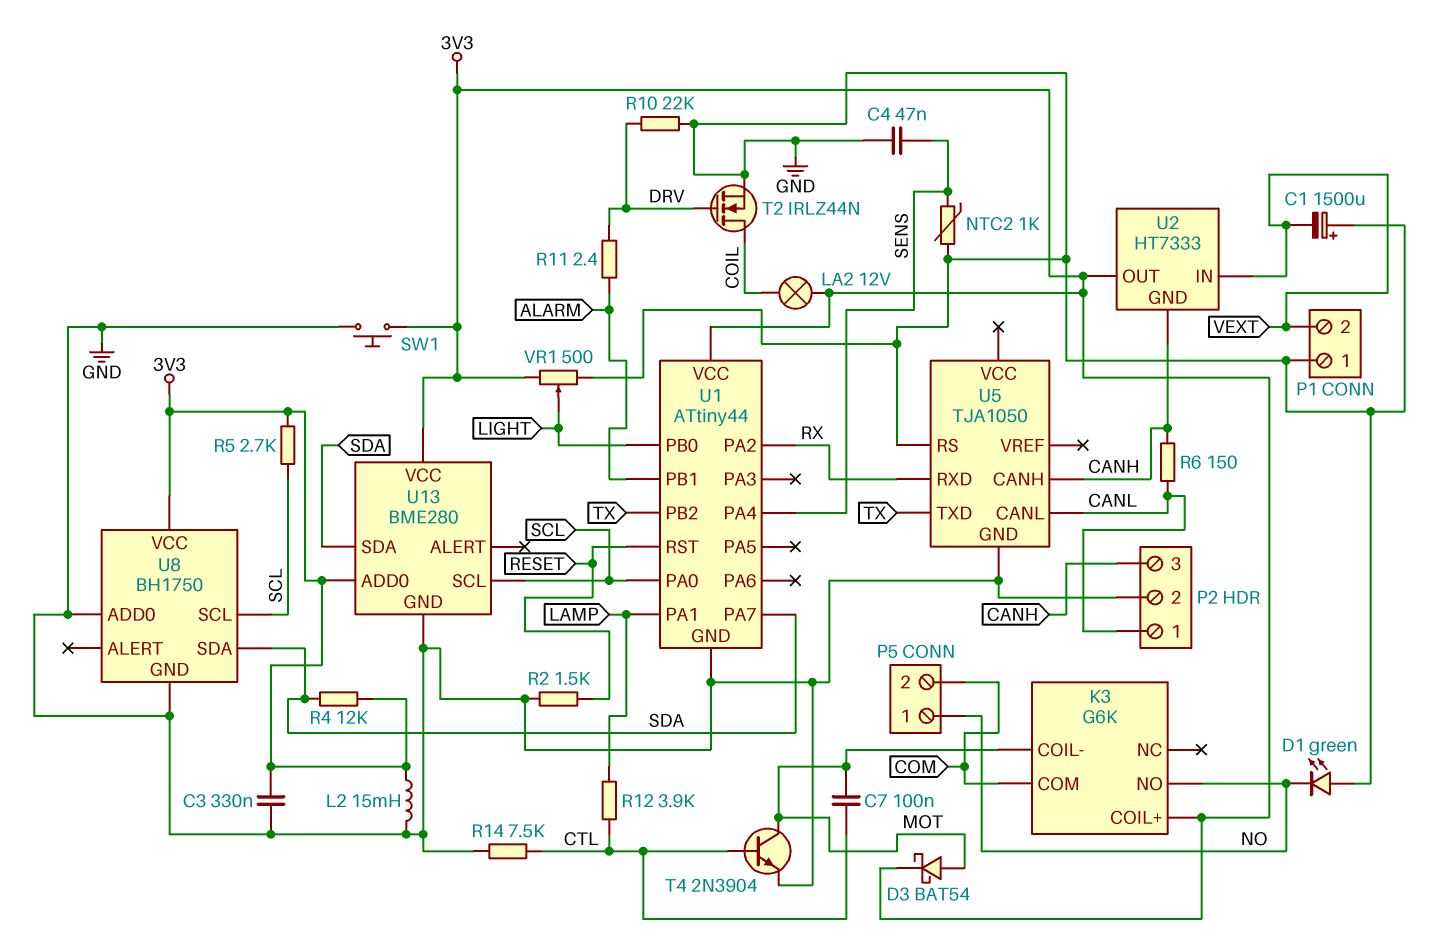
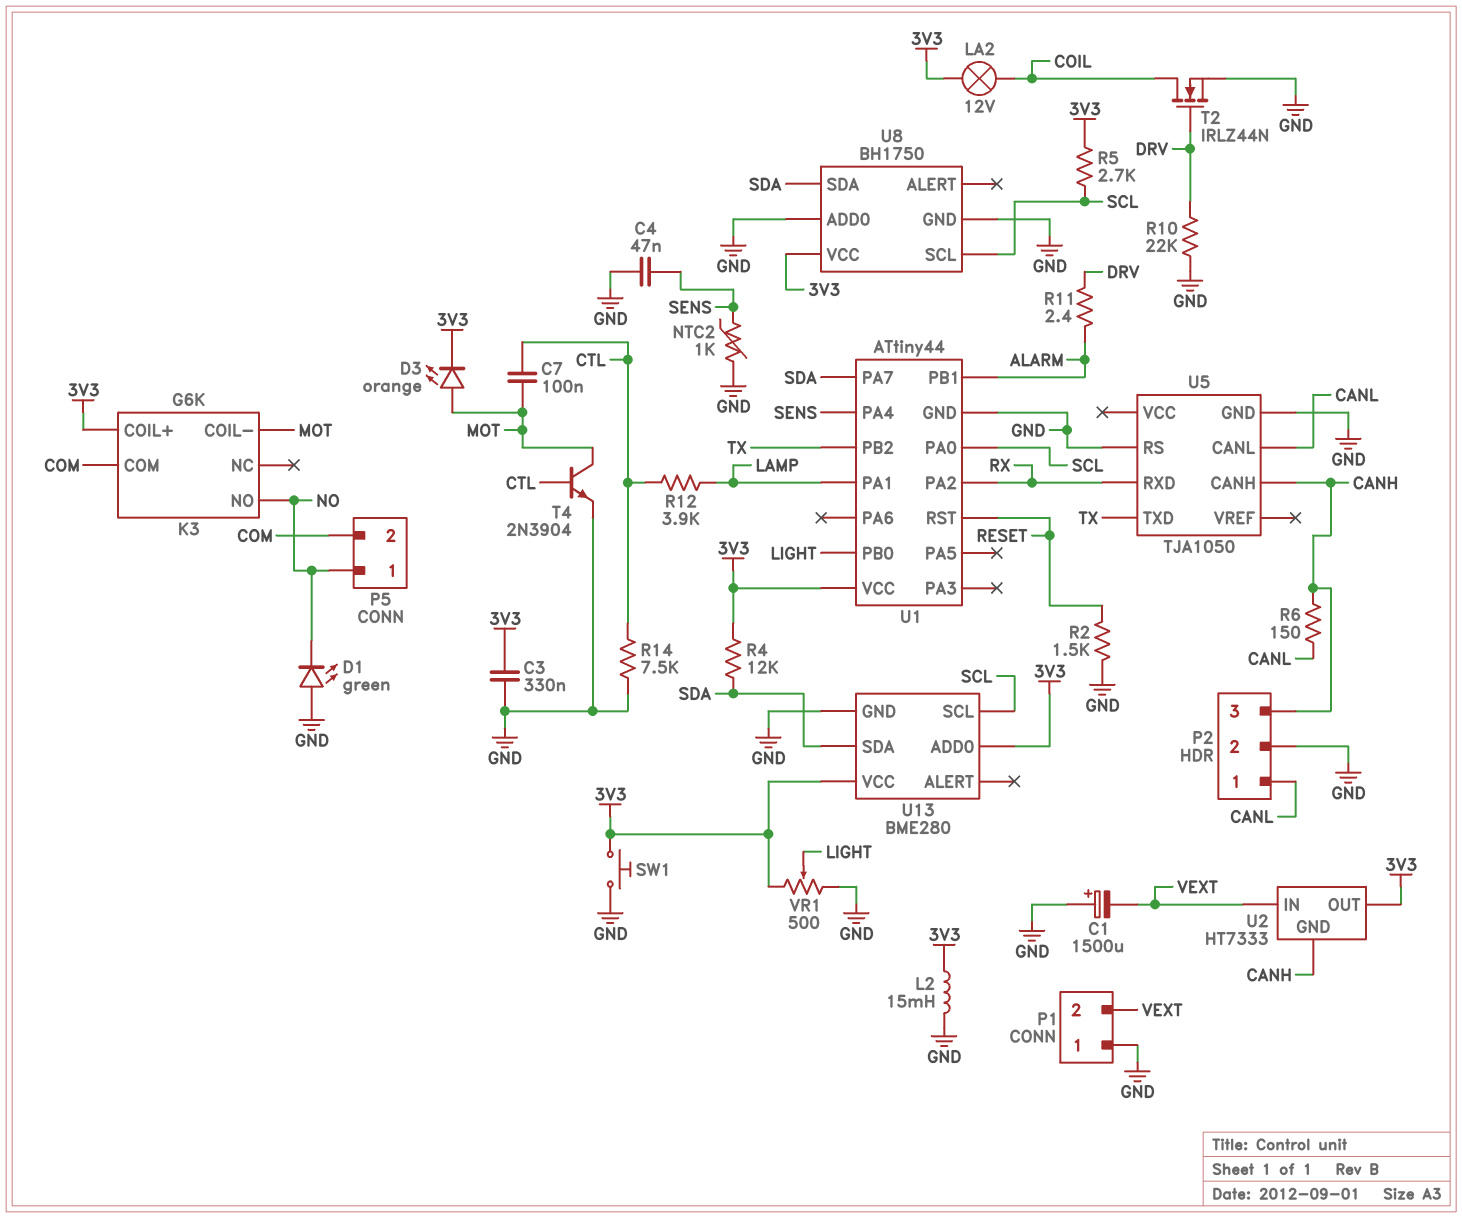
D3: schottky BAT54 (A MOT, K 3V3) -> LED orange (A MOT, K 3V3)

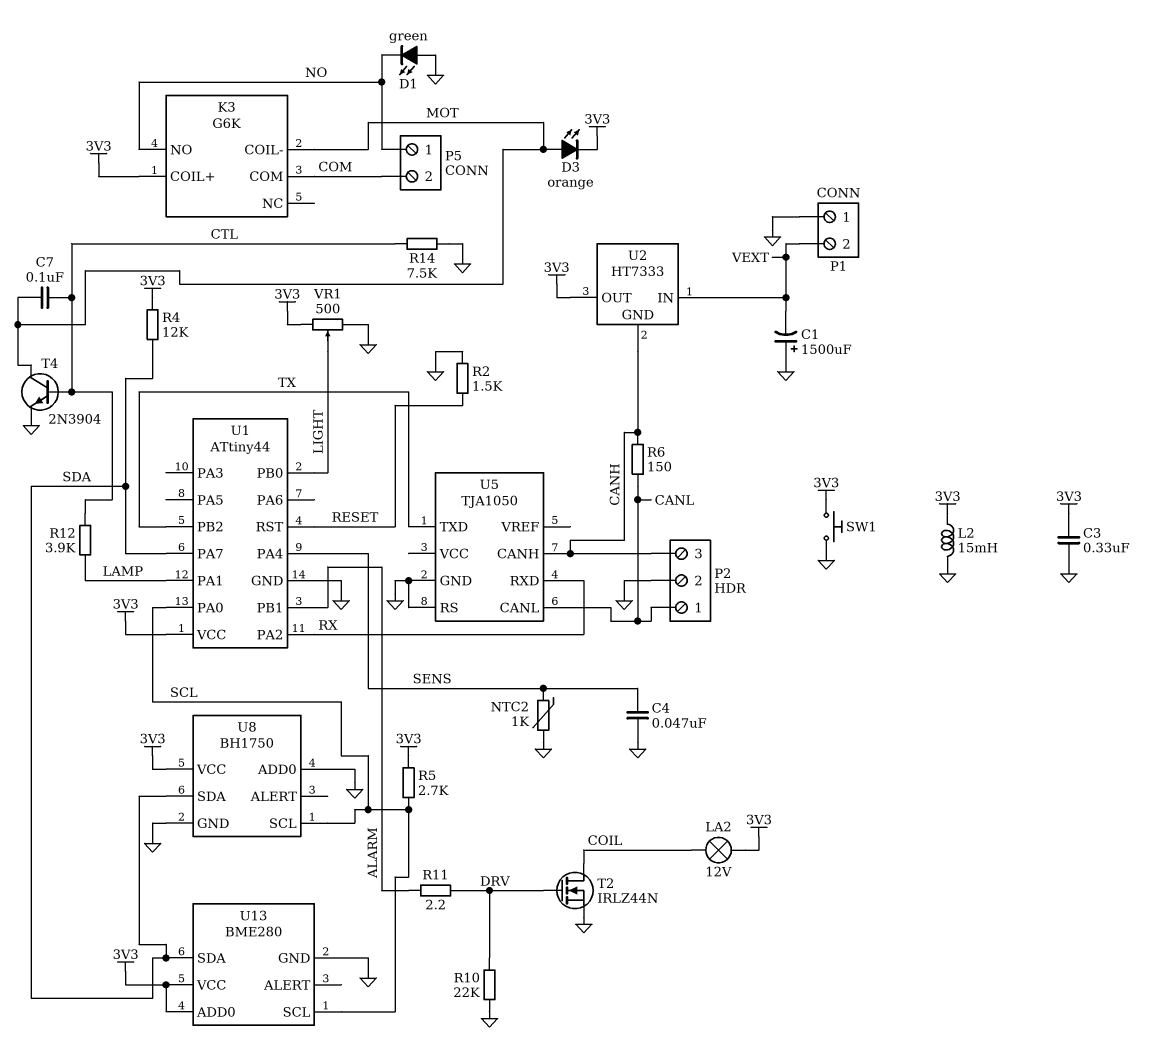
R11: 2.4 (ALARM, DRV) -> 2.2 (ALARM, DRV)

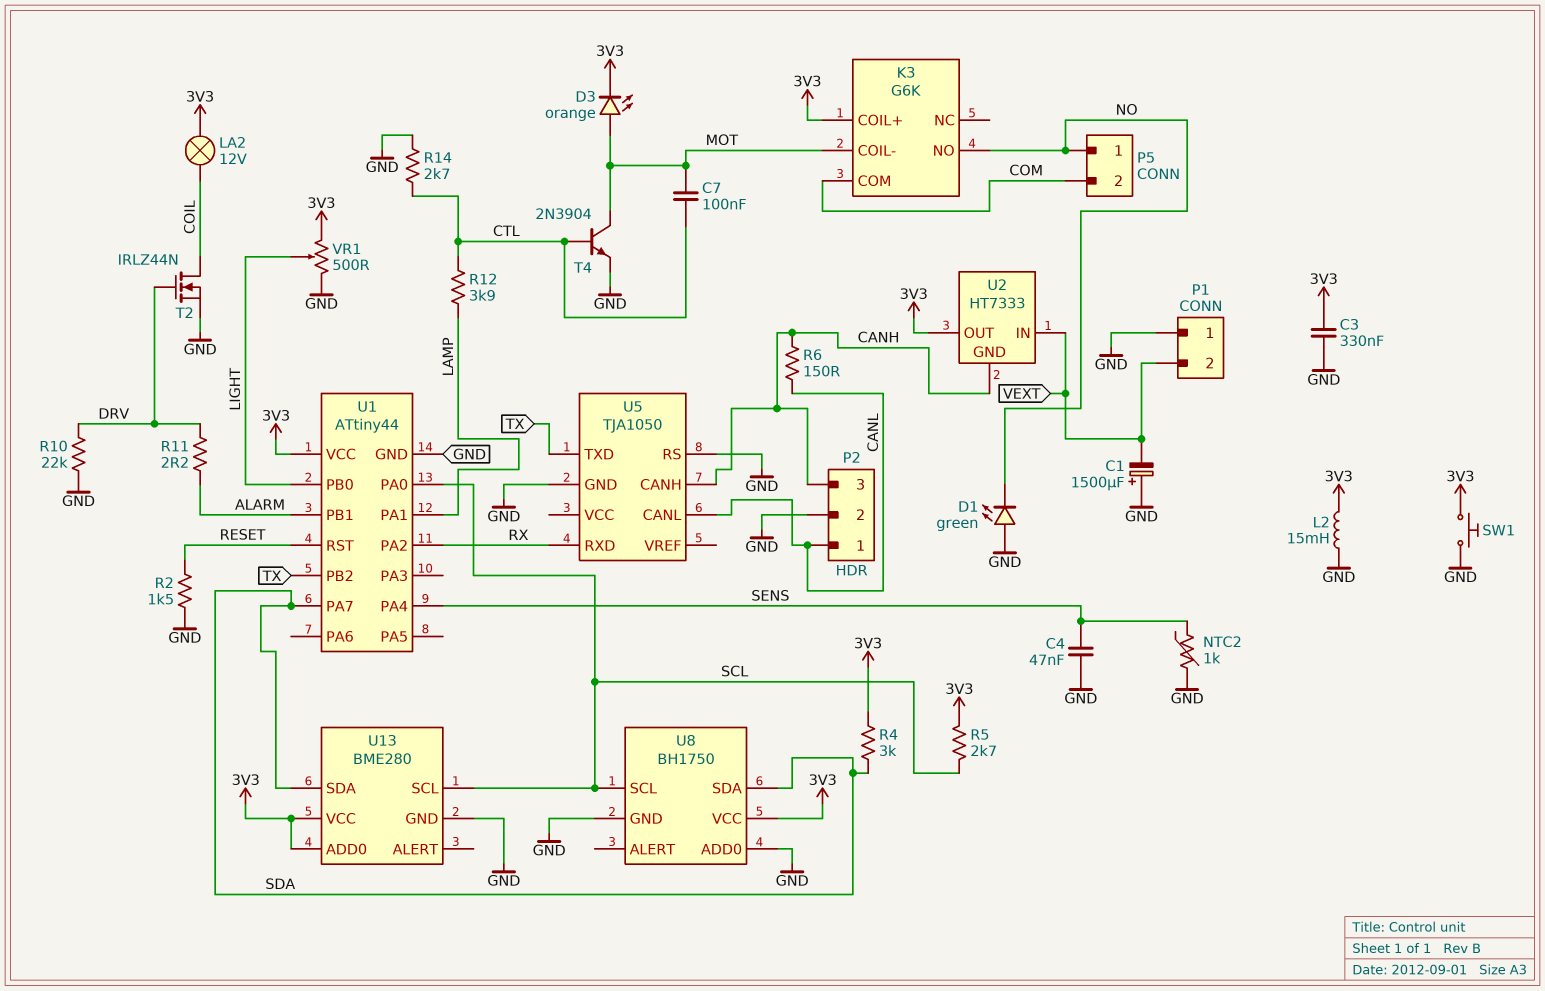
R4: 12k (3V3, SDA) -> 3k (3V3, SDA)
R14: 7.5k (CTL, GND) -> 2.7k (CTL, GND)

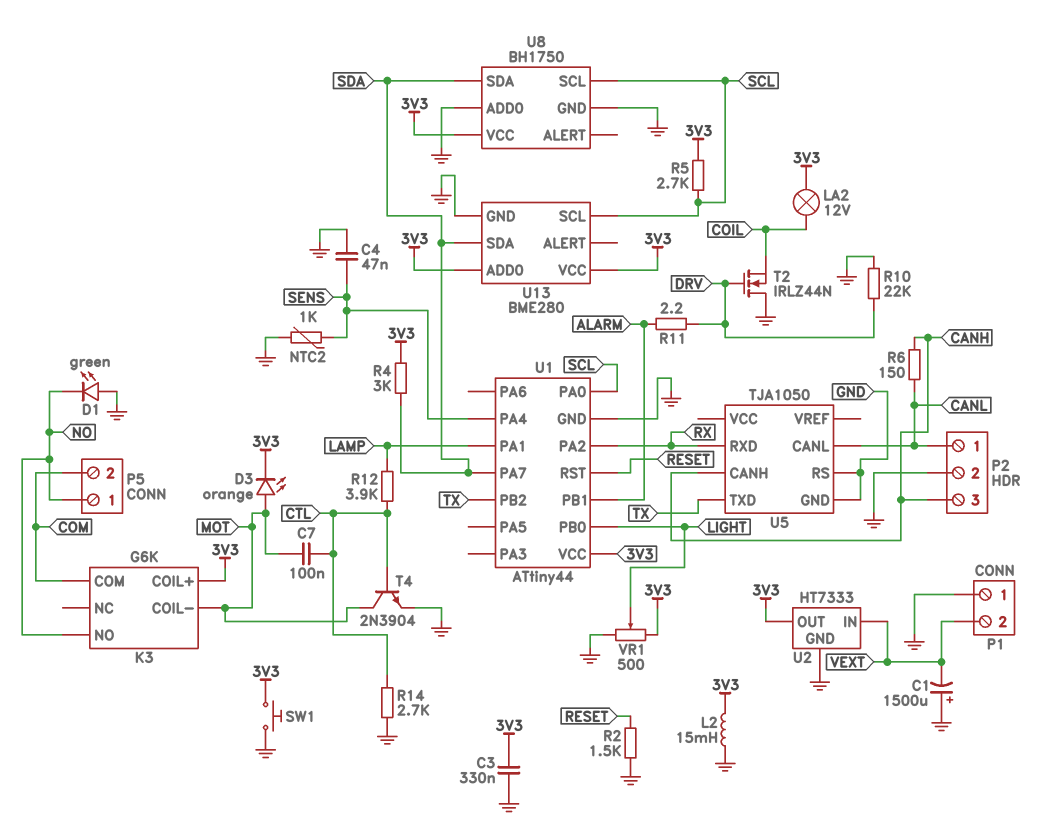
T2: NMOS IRLZ44N (G DRV, D COIL, S GND) -> NMOS IRLZ44N (G DRV, D GND, S COIL)
U2 pin GND: CANH -> GND

